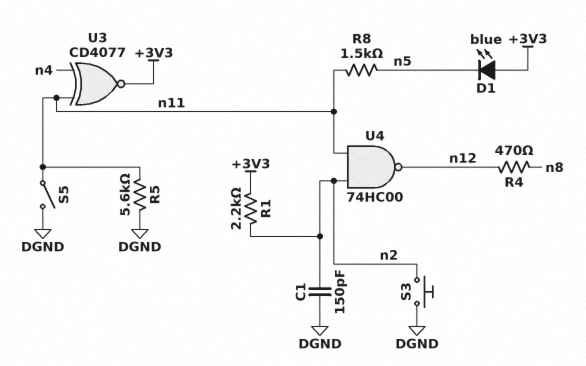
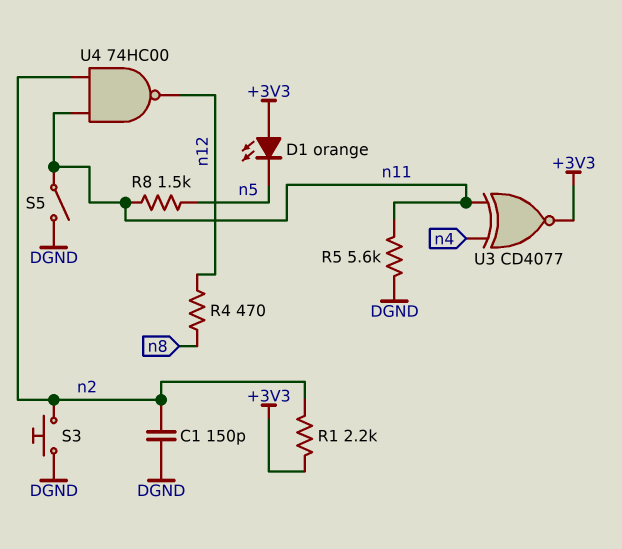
D1: LED blue (A +3V3, K n5) -> LED orange (A +3V3, K n5)

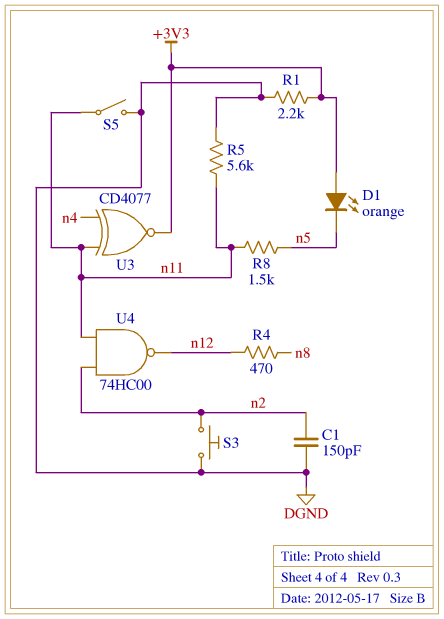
R1: 2.2k (+3V3, n2) -> 2.2k (+3V3, DGND)

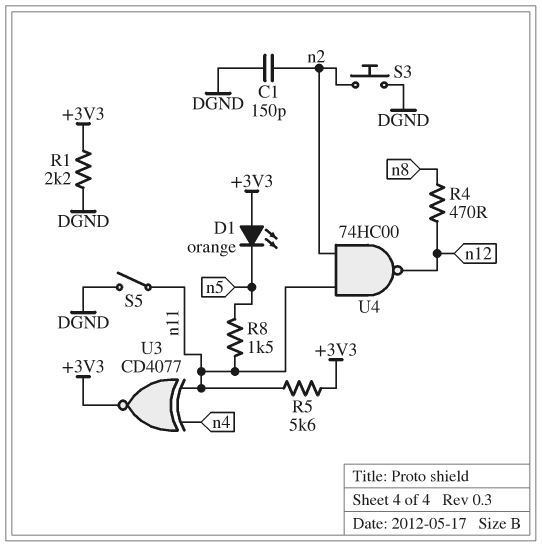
R5: 5.6k (DGND, n11) -> 5.6k (+3V3, n11)

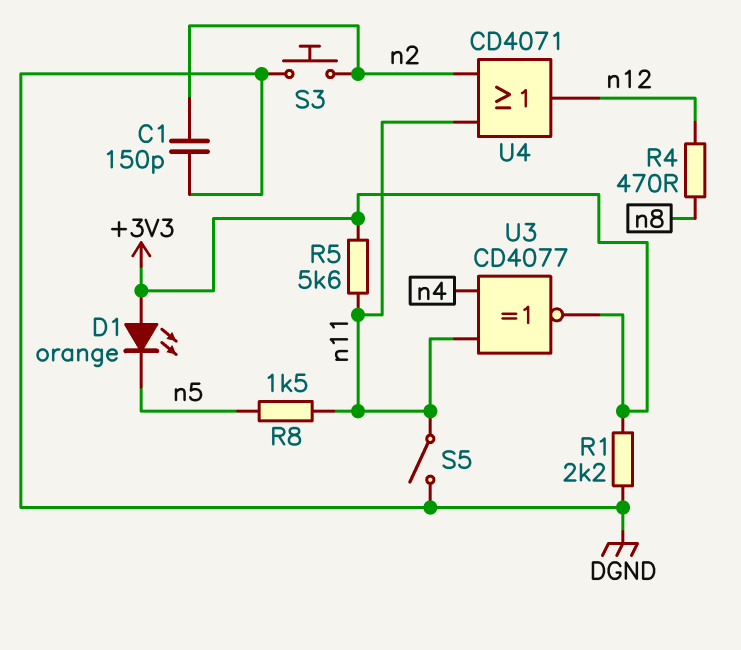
U4: NAND 74HC00 (in n2, in n11, out n12) -> OR CD4071 (in n2, in n11, out n12)

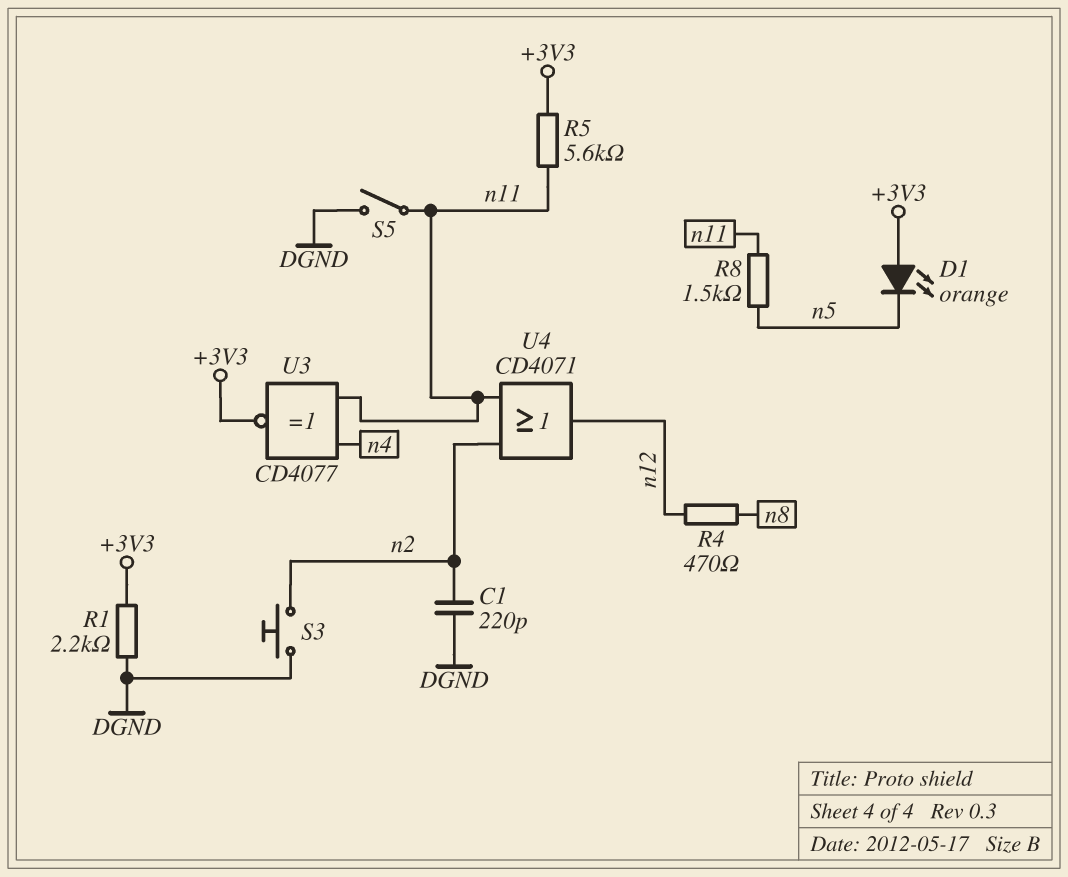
C1: 150pF (DGND, n2) -> 220pF (DGND, n2)

